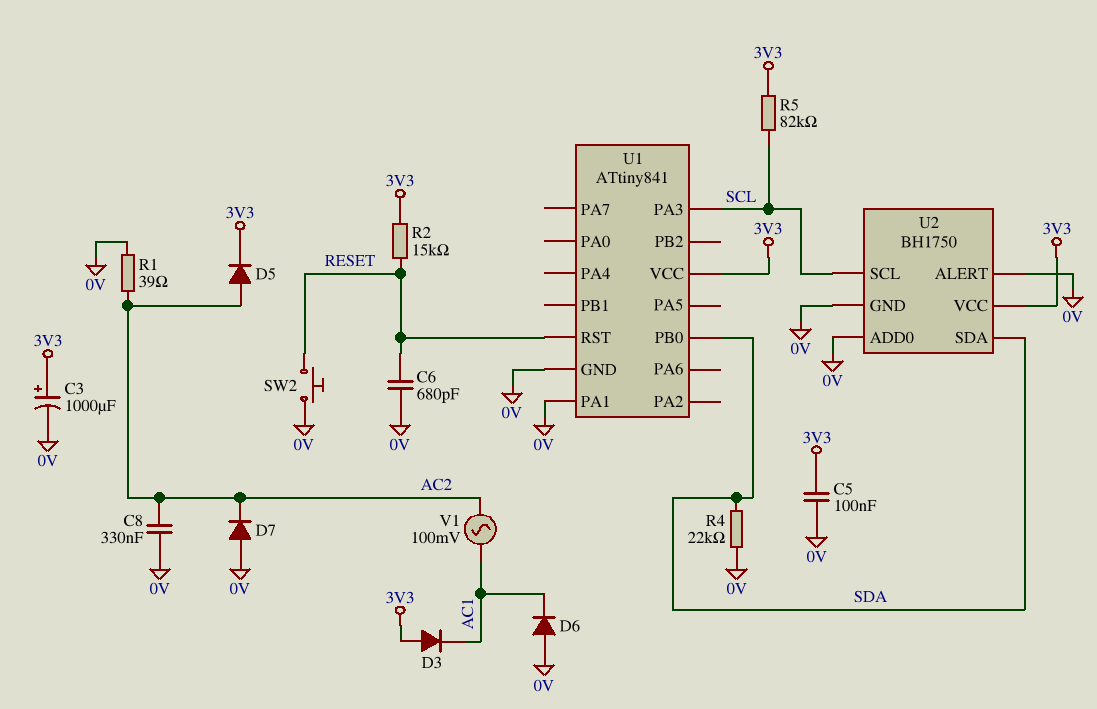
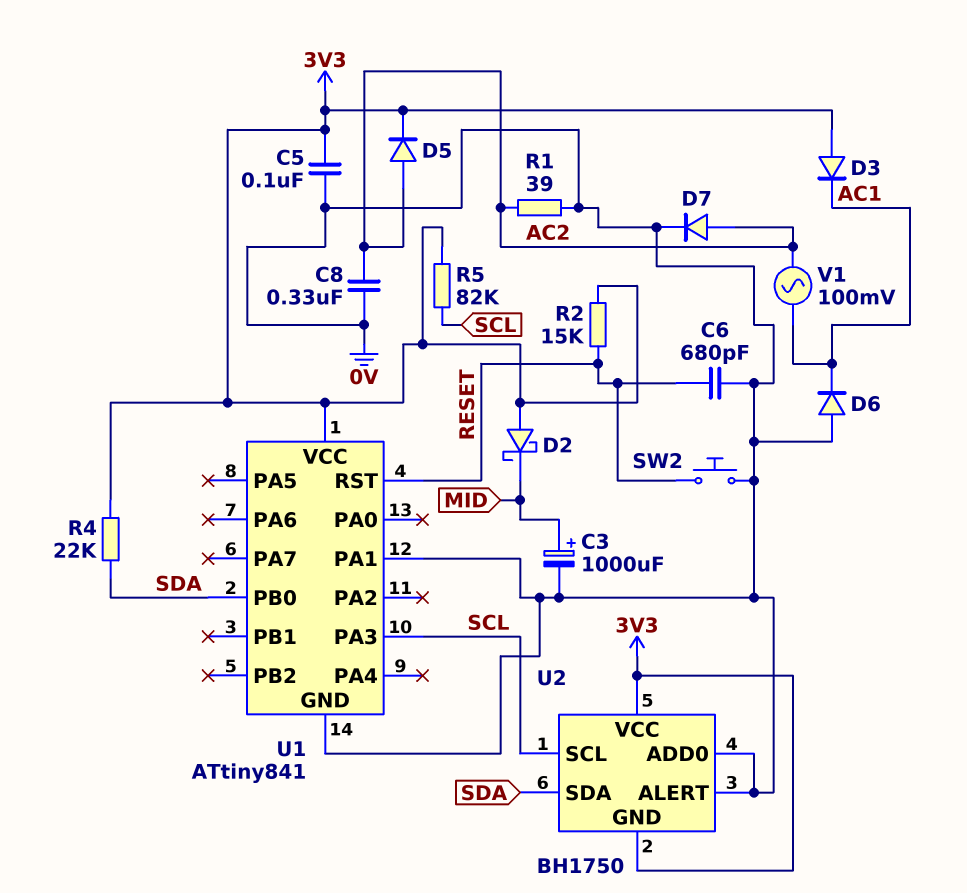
C3: 1000uF (plus 3V3, minus 0V) -> 1000uF (plus MID, minus 0V)
D2: none -> schottky (A 3V3, K MID)
D7: diode (A 0V, K AC2) -> diode (A AC2, K 0V)
R4: 22k (0V, SDA) -> 22k (3V3, SDA)
U2 pin GND: 0V -> 3V3

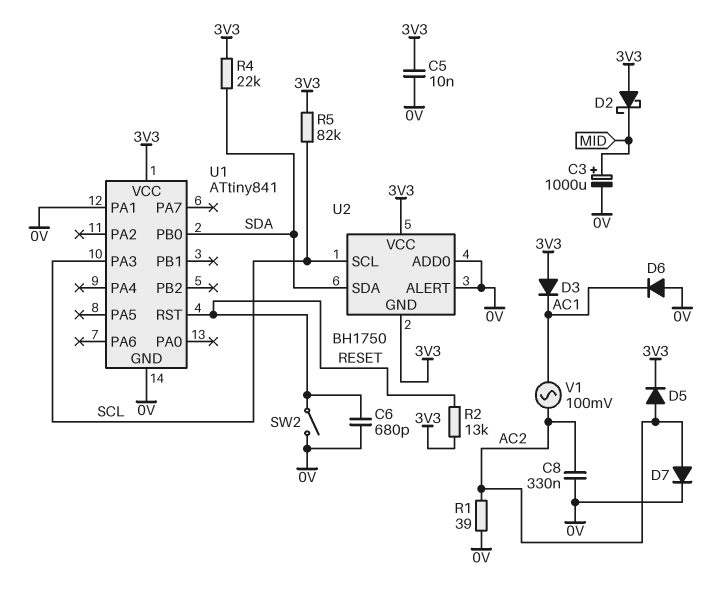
C5: 100nF (0V, 3V3) -> 10nF (0V, 3V3)
R2: 15k (3V3, RESET) -> 13k (3V3, RESET)
SW2: button (0V, RESET) -> switch (0V, RESET)

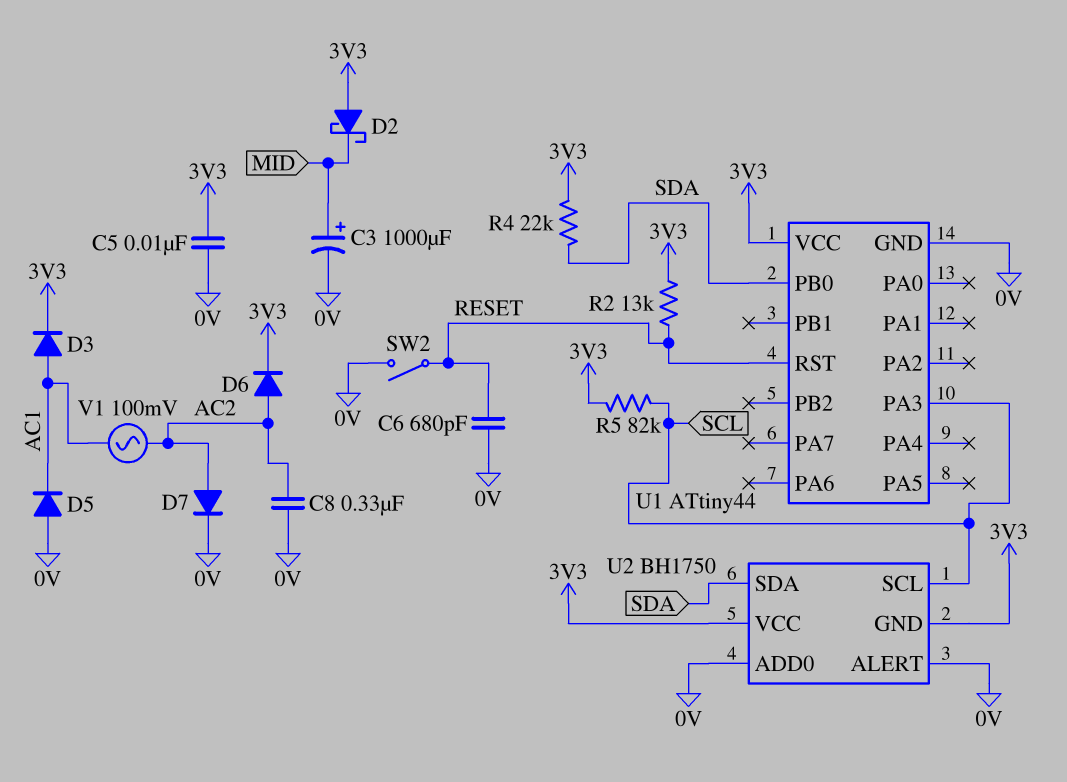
D3: diode (A 3V3, K AC1) -> diode (A AC1, K 3V3)
D5: diode (A AC2, K 3V3) -> diode (A 0V, K AC1)
D6: diode (A 0V, K AC1) -> diode (A AC2, K 3V3)
R1: 39 (0V, AC2) -> none
U1: ATtiny841 -> ATtiny44
U1 pin PA1: 0V -> none

